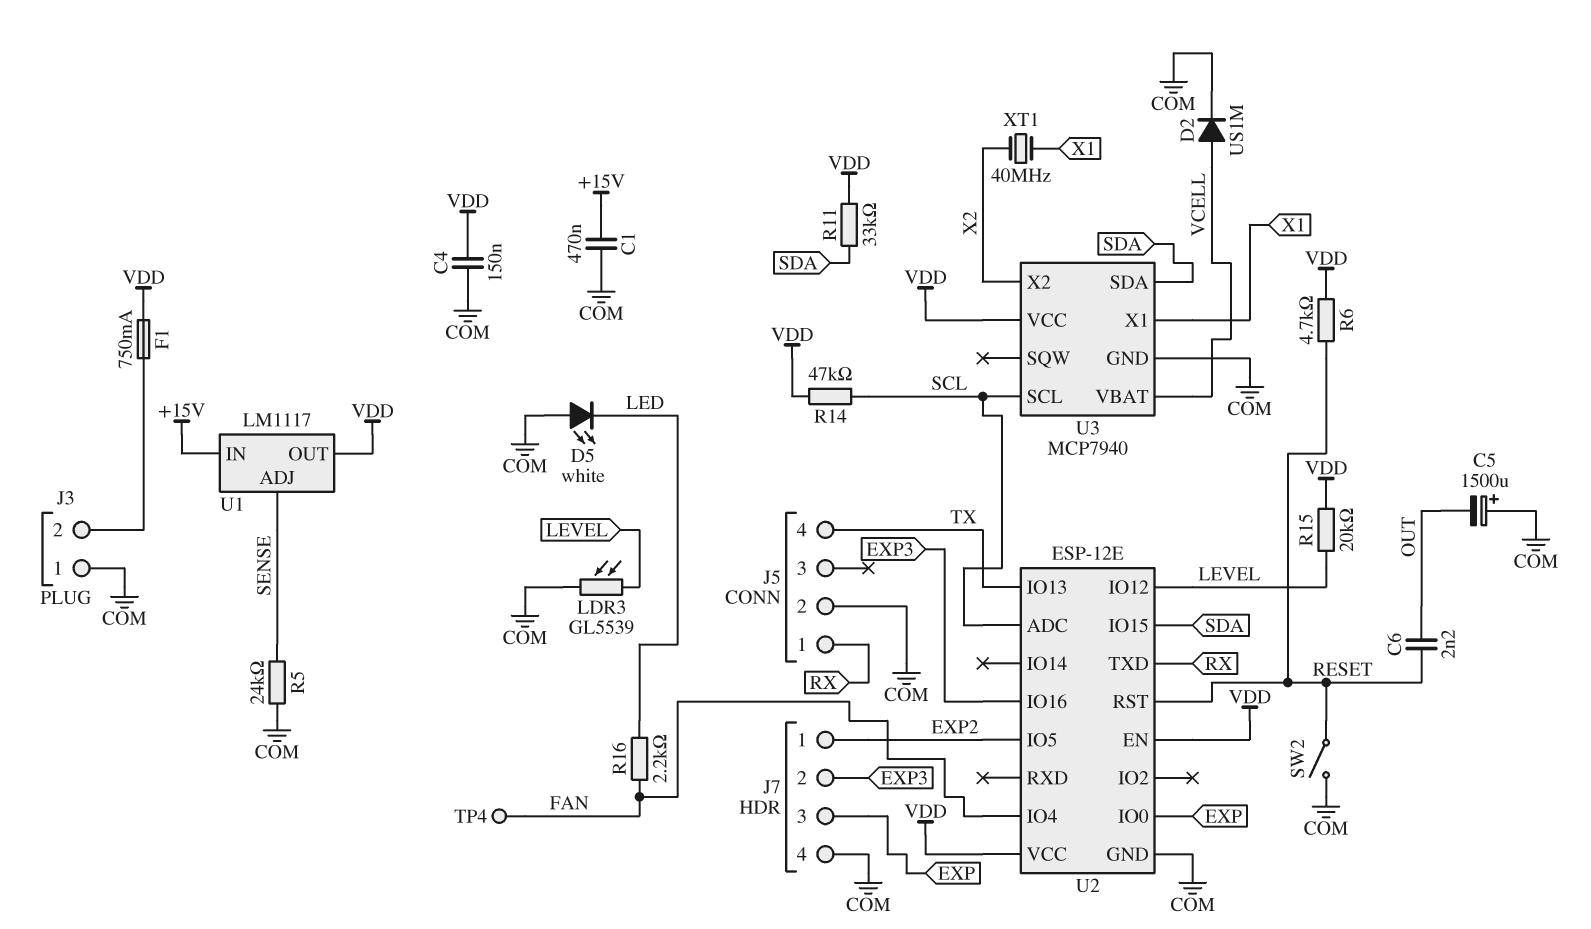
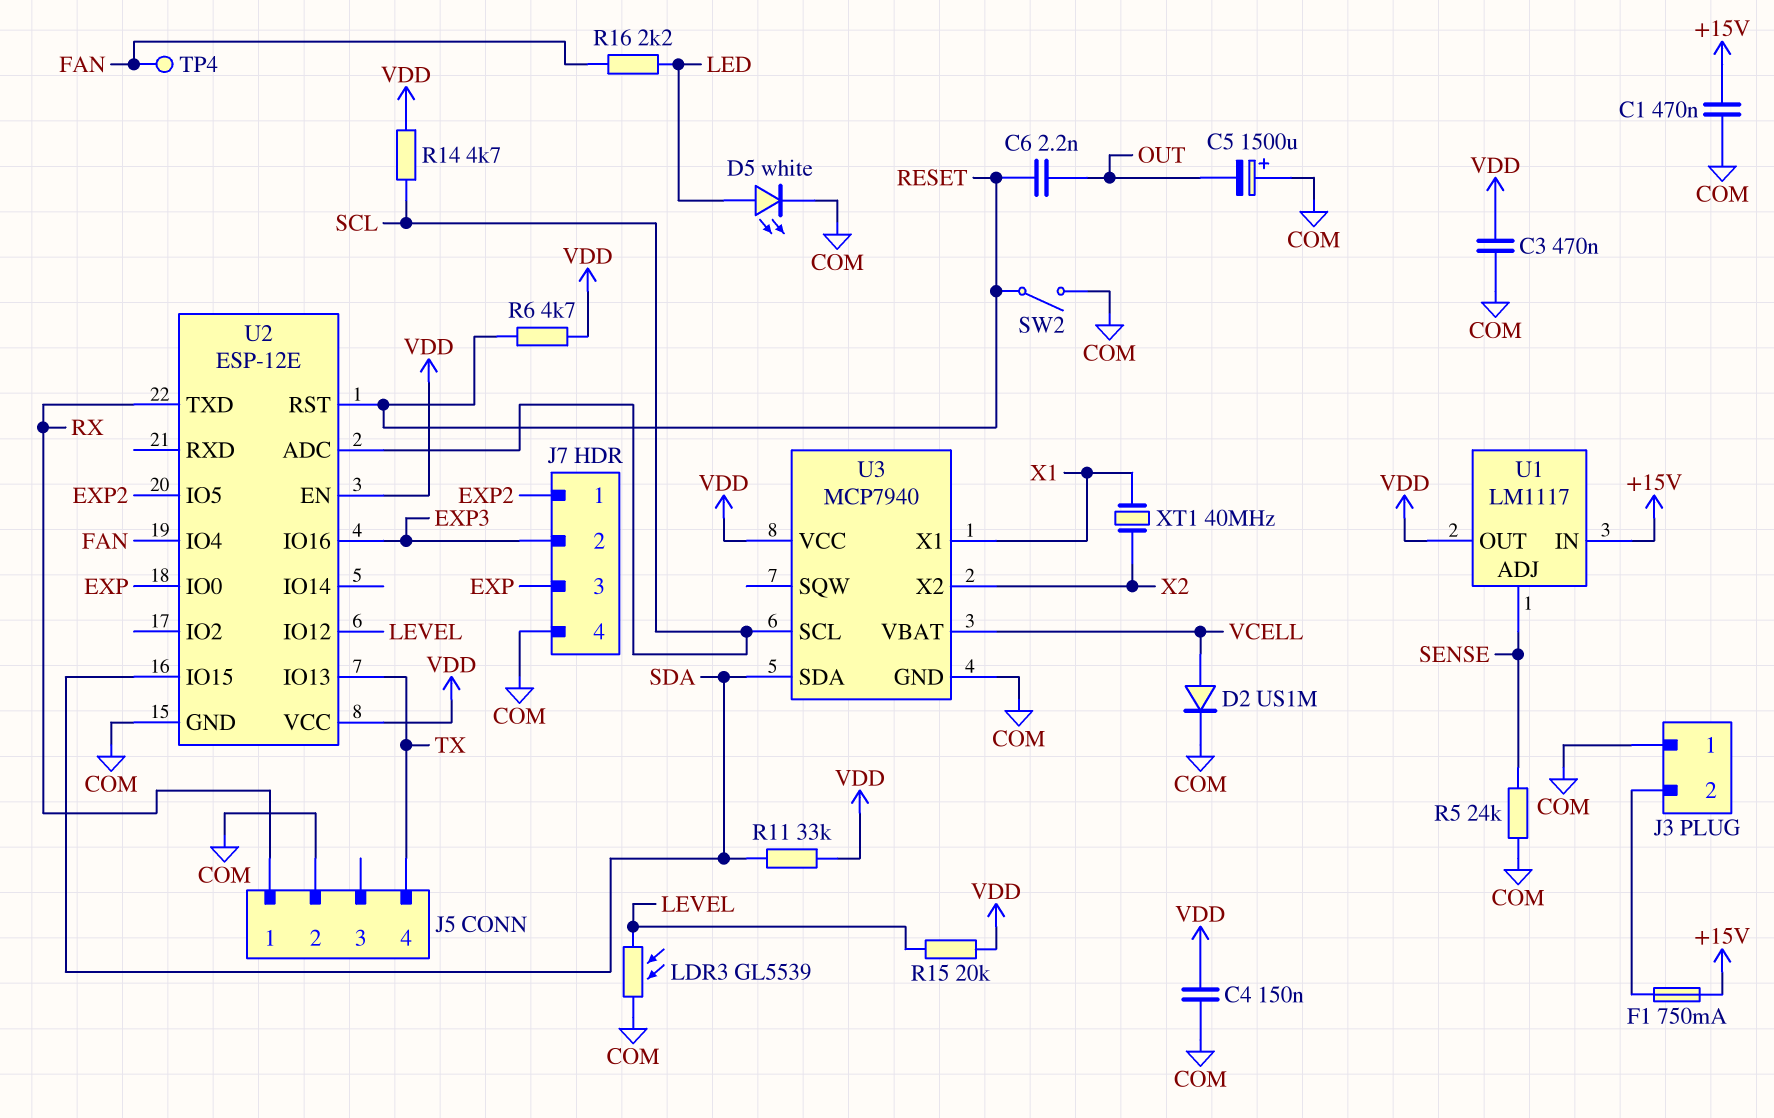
C3: none -> 470nF (COM, VDD)
D5: LED white (A COM, K LED) -> LED white (A LED, K COM)
F1: 750mA (J3/2, VDD) -> 750mA (+15V, J3/2)
R14: 47k (SCL, VDD) -> 4.7k (SCL, VDD)

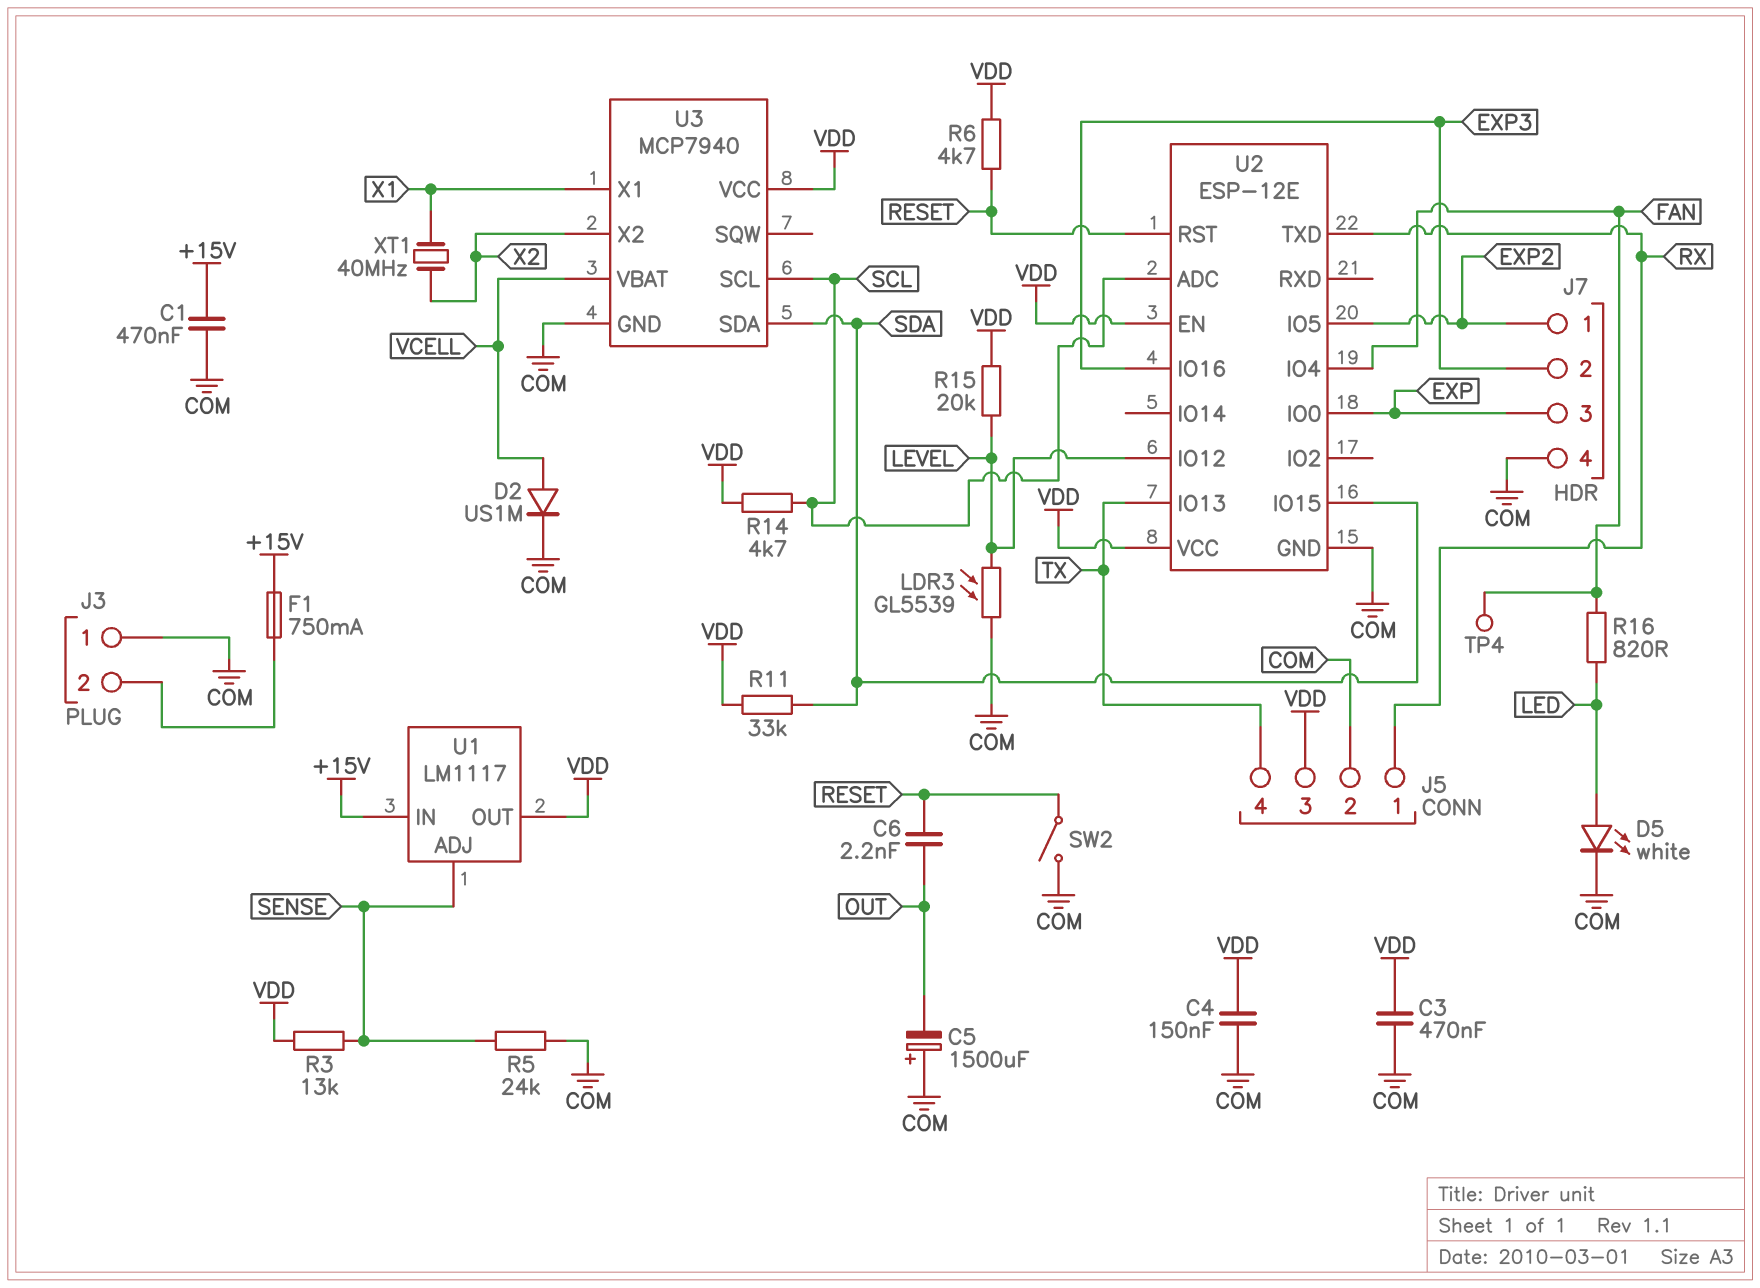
J5 pin 3: none -> VDD
R3: none -> 13k (SENSE, VDD)
R16: 2.2k (FAN, LED) -> 820 (FAN, LED)

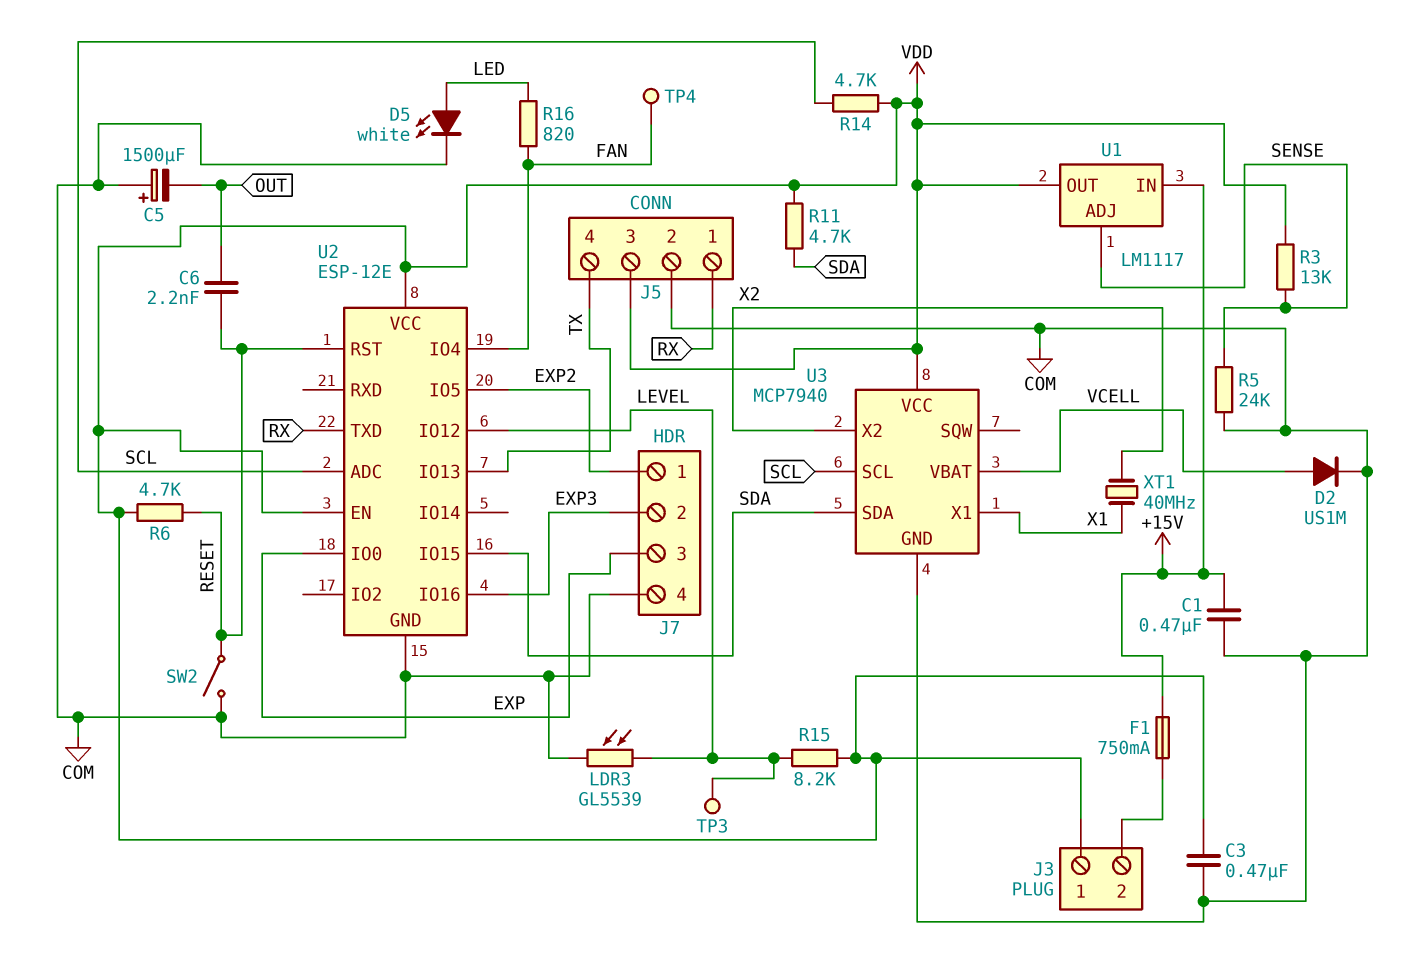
C4: 150nF (COM, VDD) -> none
J3 pin 1: COM -> VDD
R11: 33k (SDA, VDD) -> 4.7k (SDA, VDD)
R15: 20k (LEVEL, VDD) -> 8.2k (LEVEL, VDD)
TP3: none -> test point (LEVEL)

